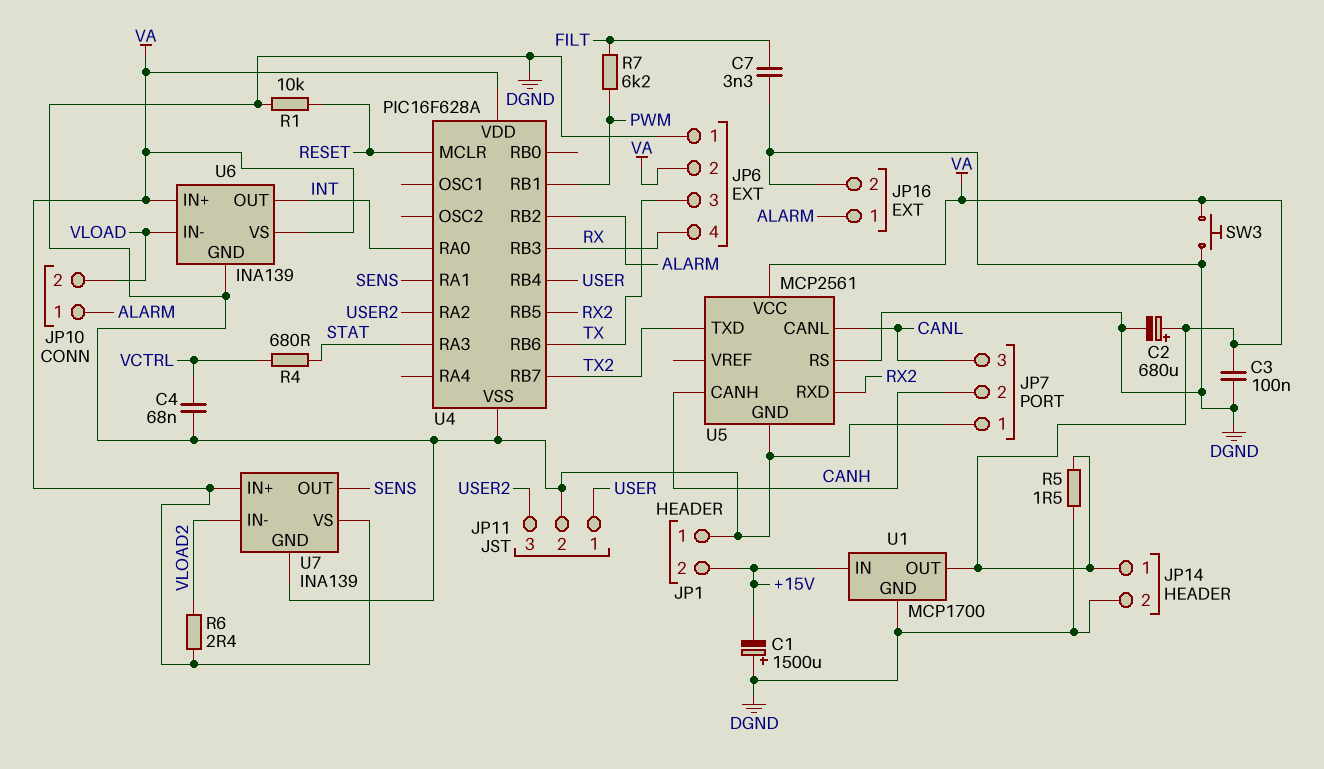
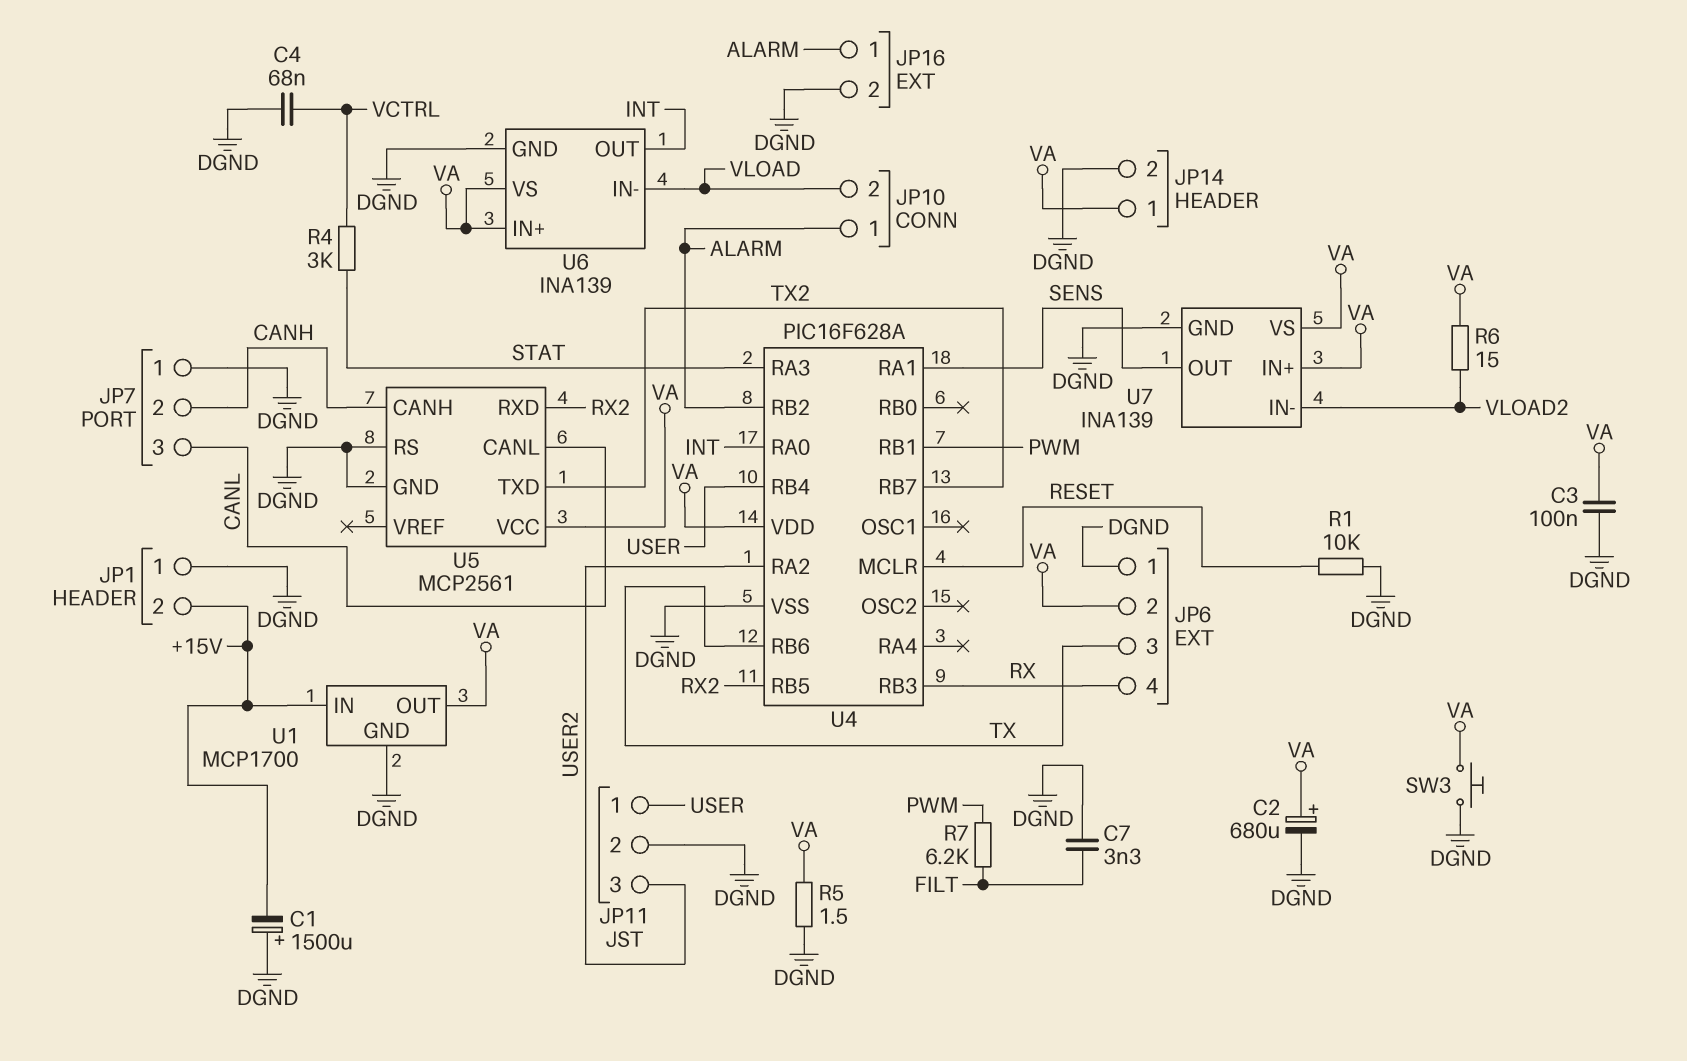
R4: 680 (STAT, VCTRL) -> 3k (STAT, VCTRL)
R6: 2.4 (VA, VLOAD2) -> 15 (VA, VLOAD2)

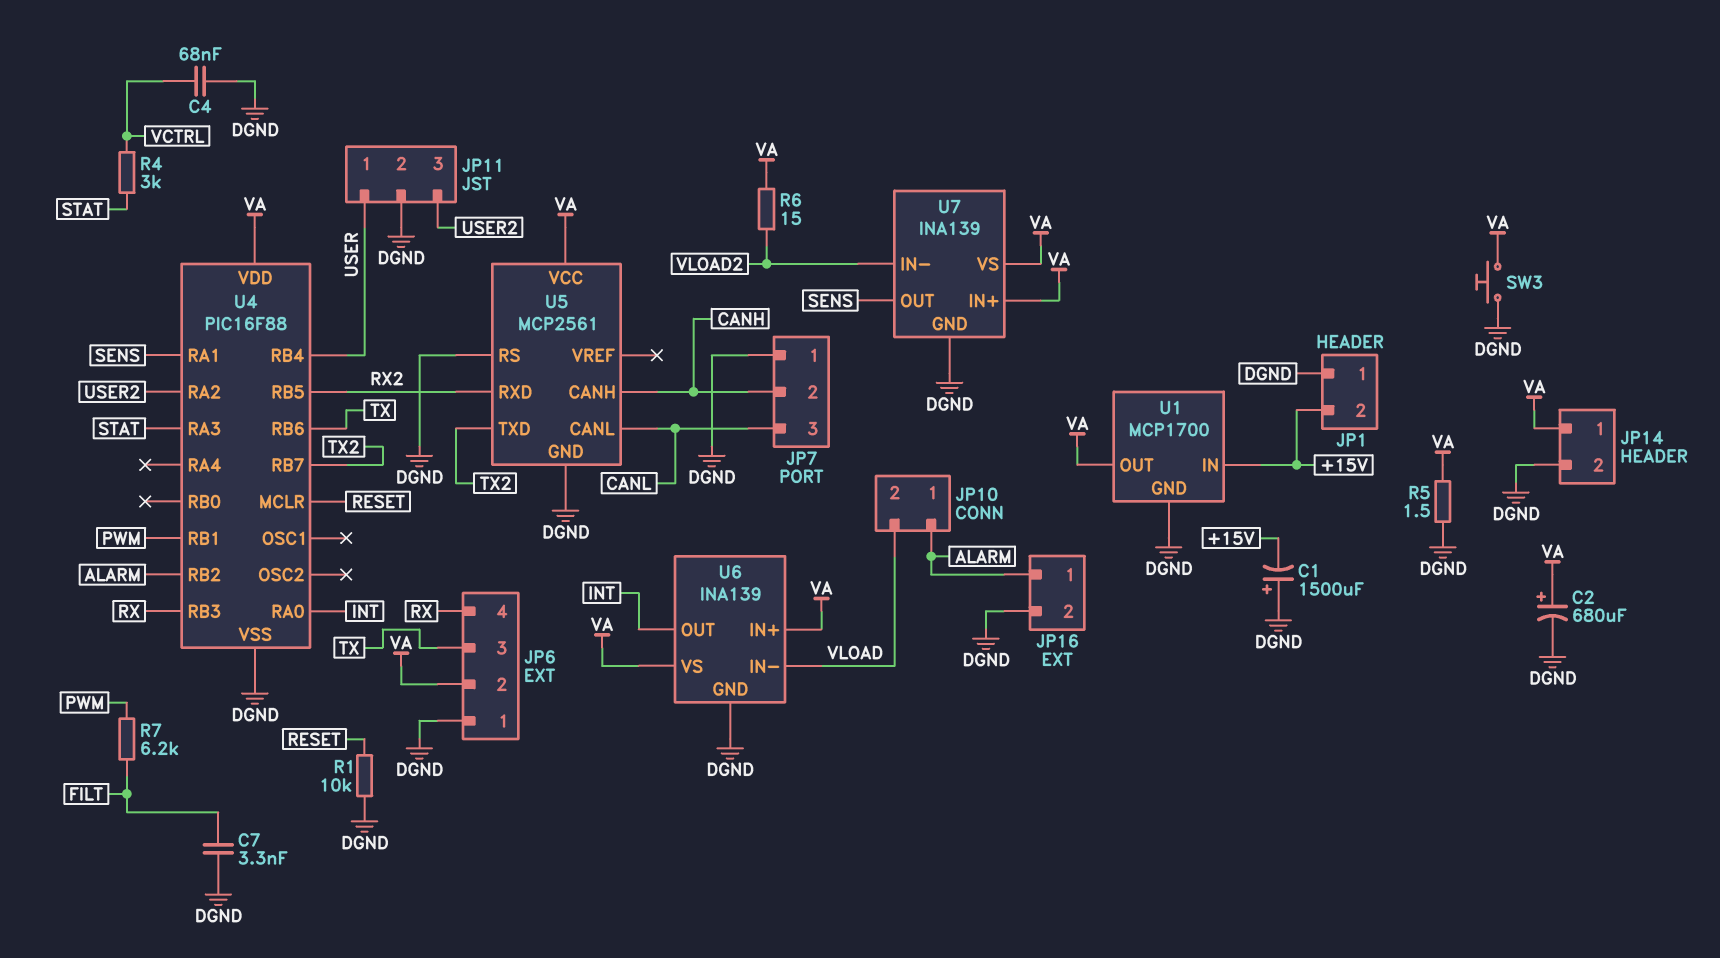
C3: 100nF (DGND, VA) -> none
U4: PIC16F628A -> PIC16F88

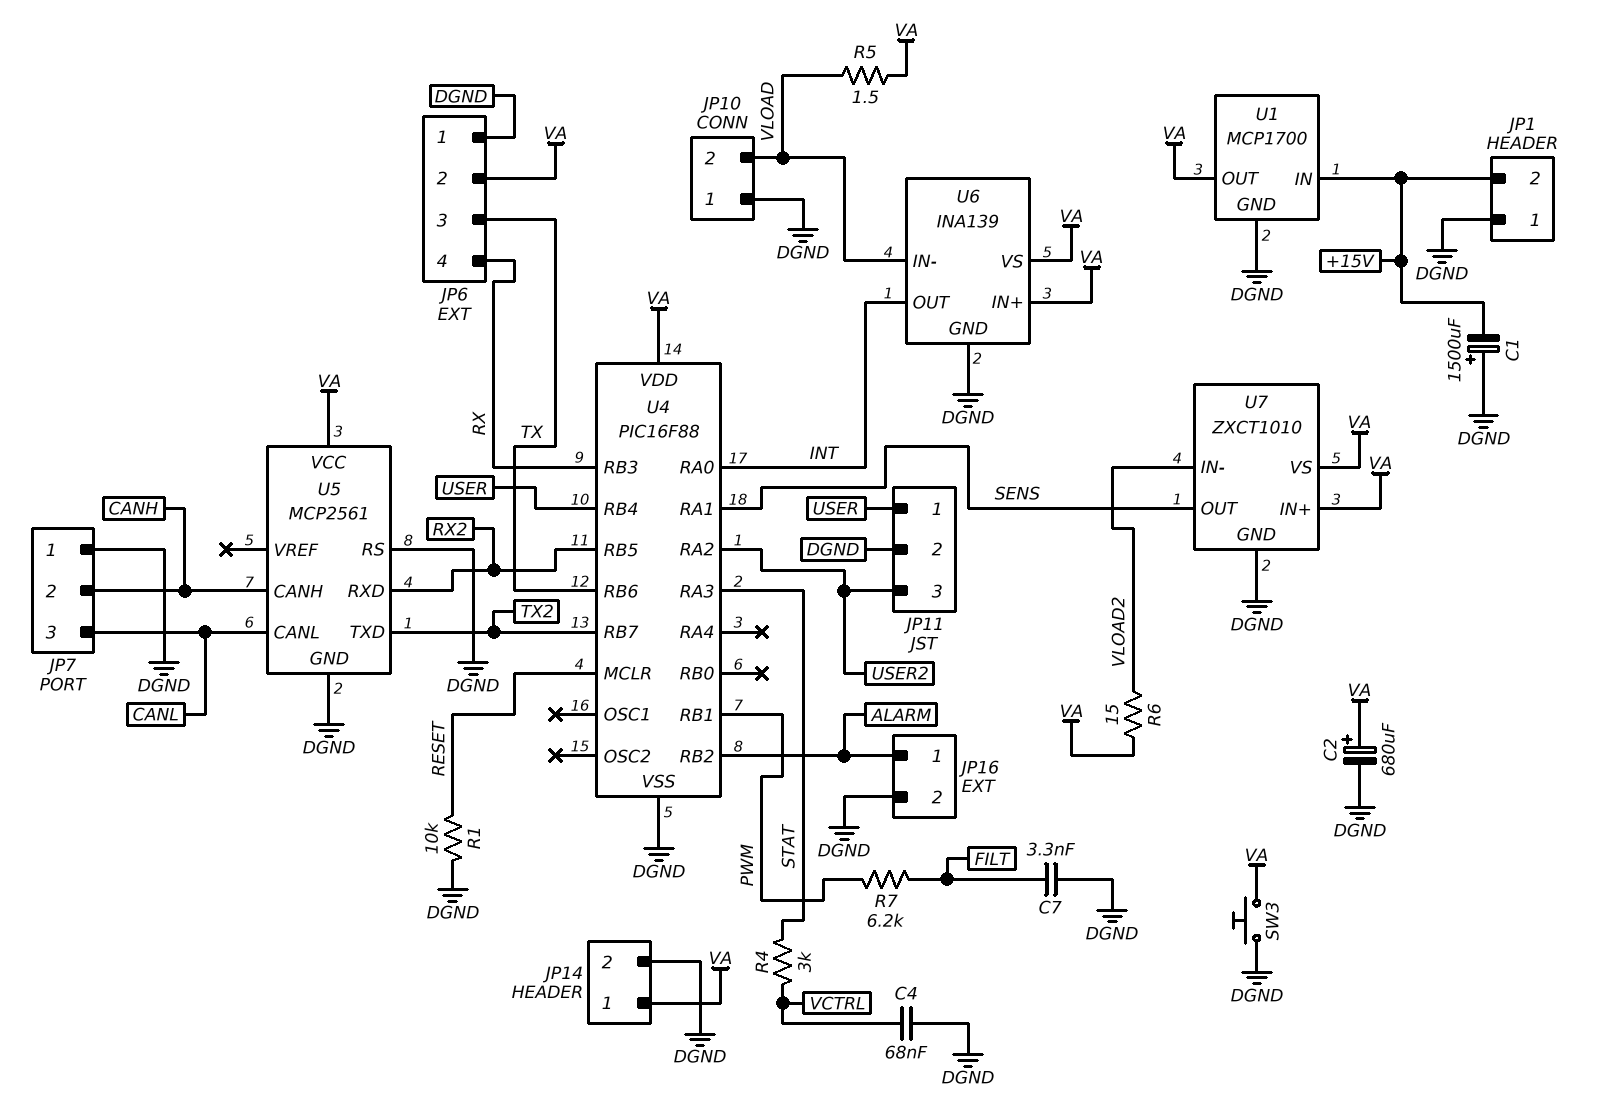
JP10 pin 1: ALARM -> DGND
R5: 1.5 (DGND, VA) -> 1.5 (VA, VLOAD)
U7: INA139 -> ZXCT1010

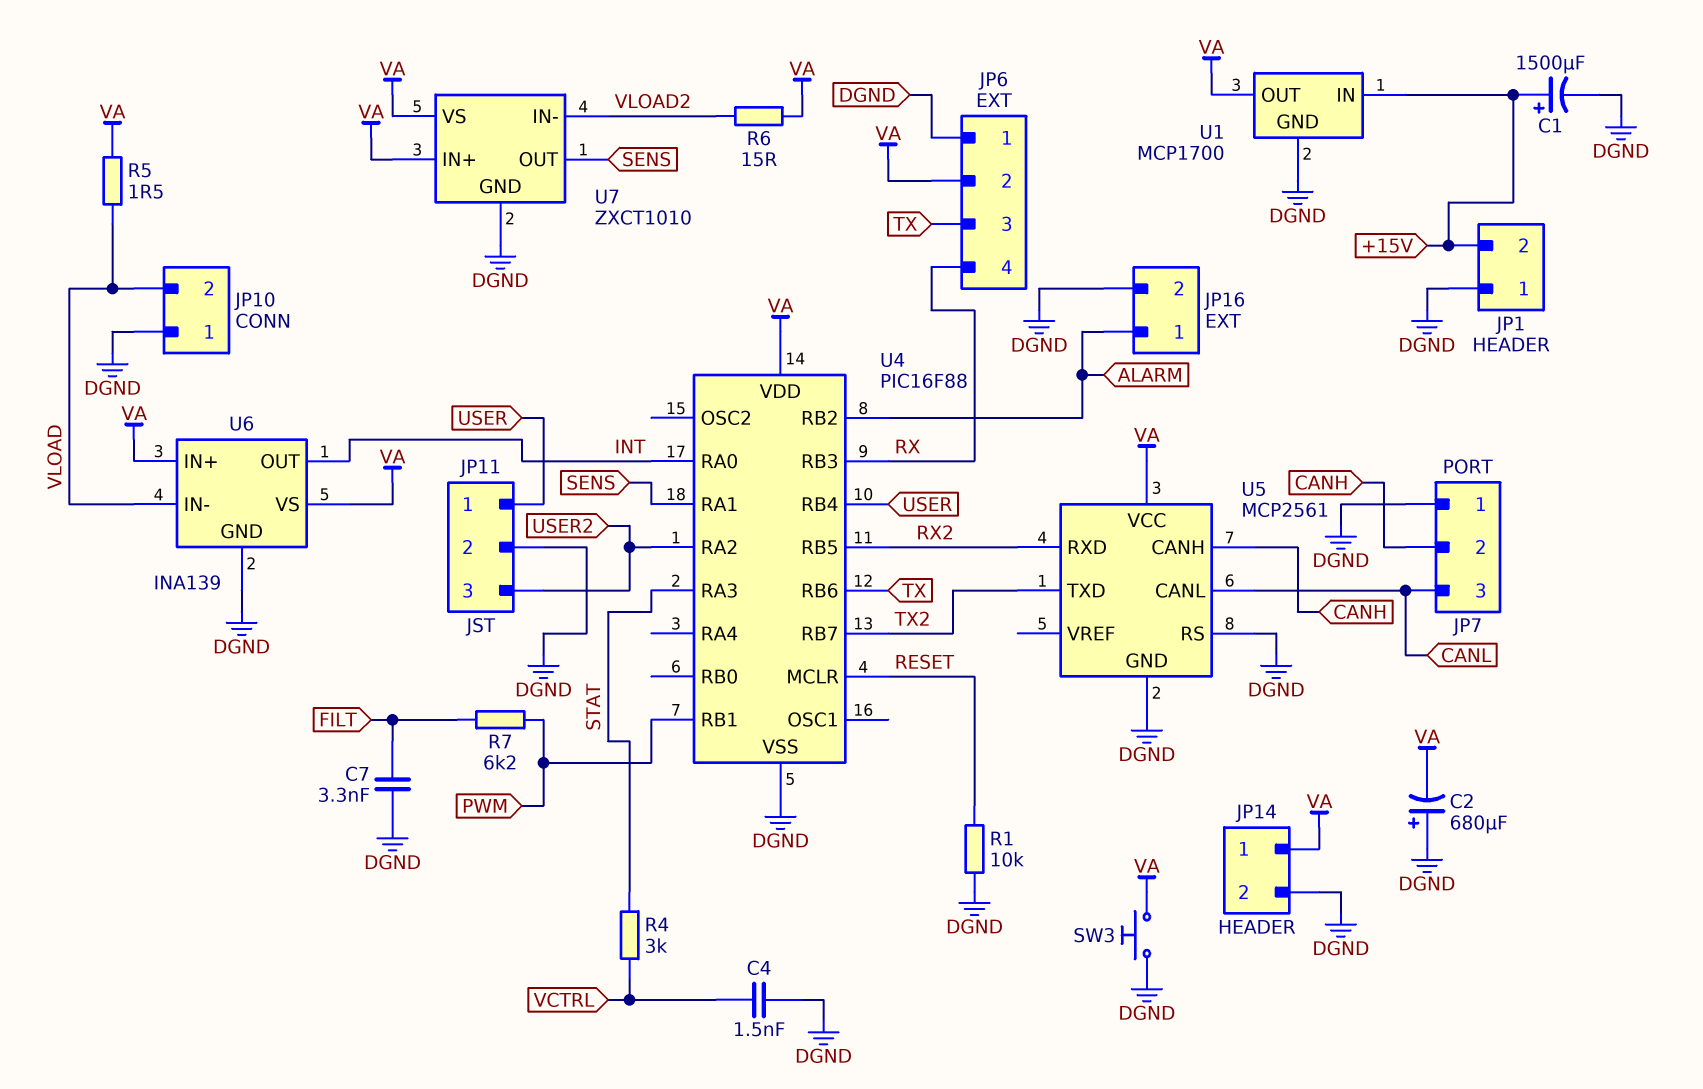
C1: 1500uF (plus DGND, minus +15V) -> 1500uF (plus +15V, minus DGND)
C2: 680uF (plus VA, minus DGND) -> 680uF (plus DGND, minus VA)
C4: 68nF (DGND, VCTRL) -> 1.5nF (DGND, VCTRL)

